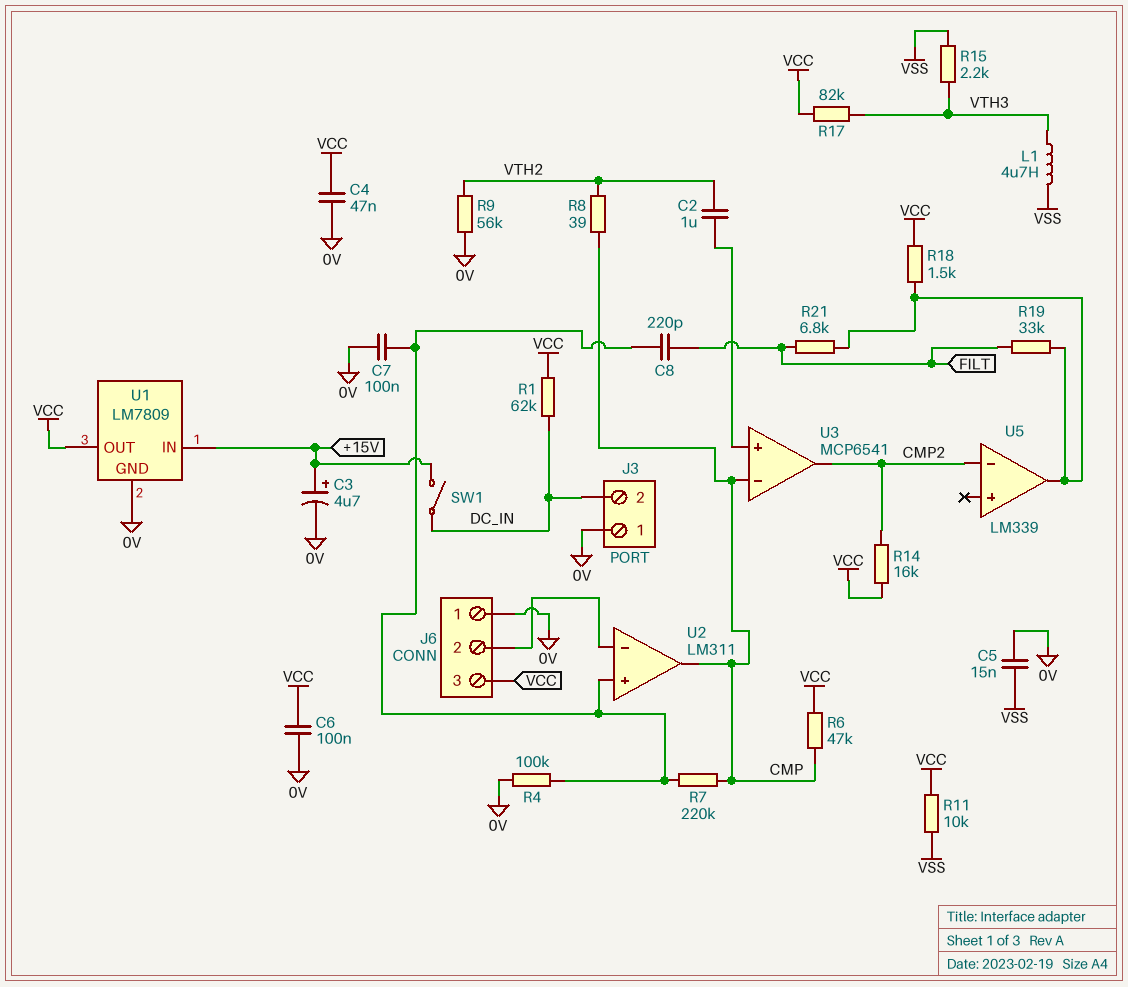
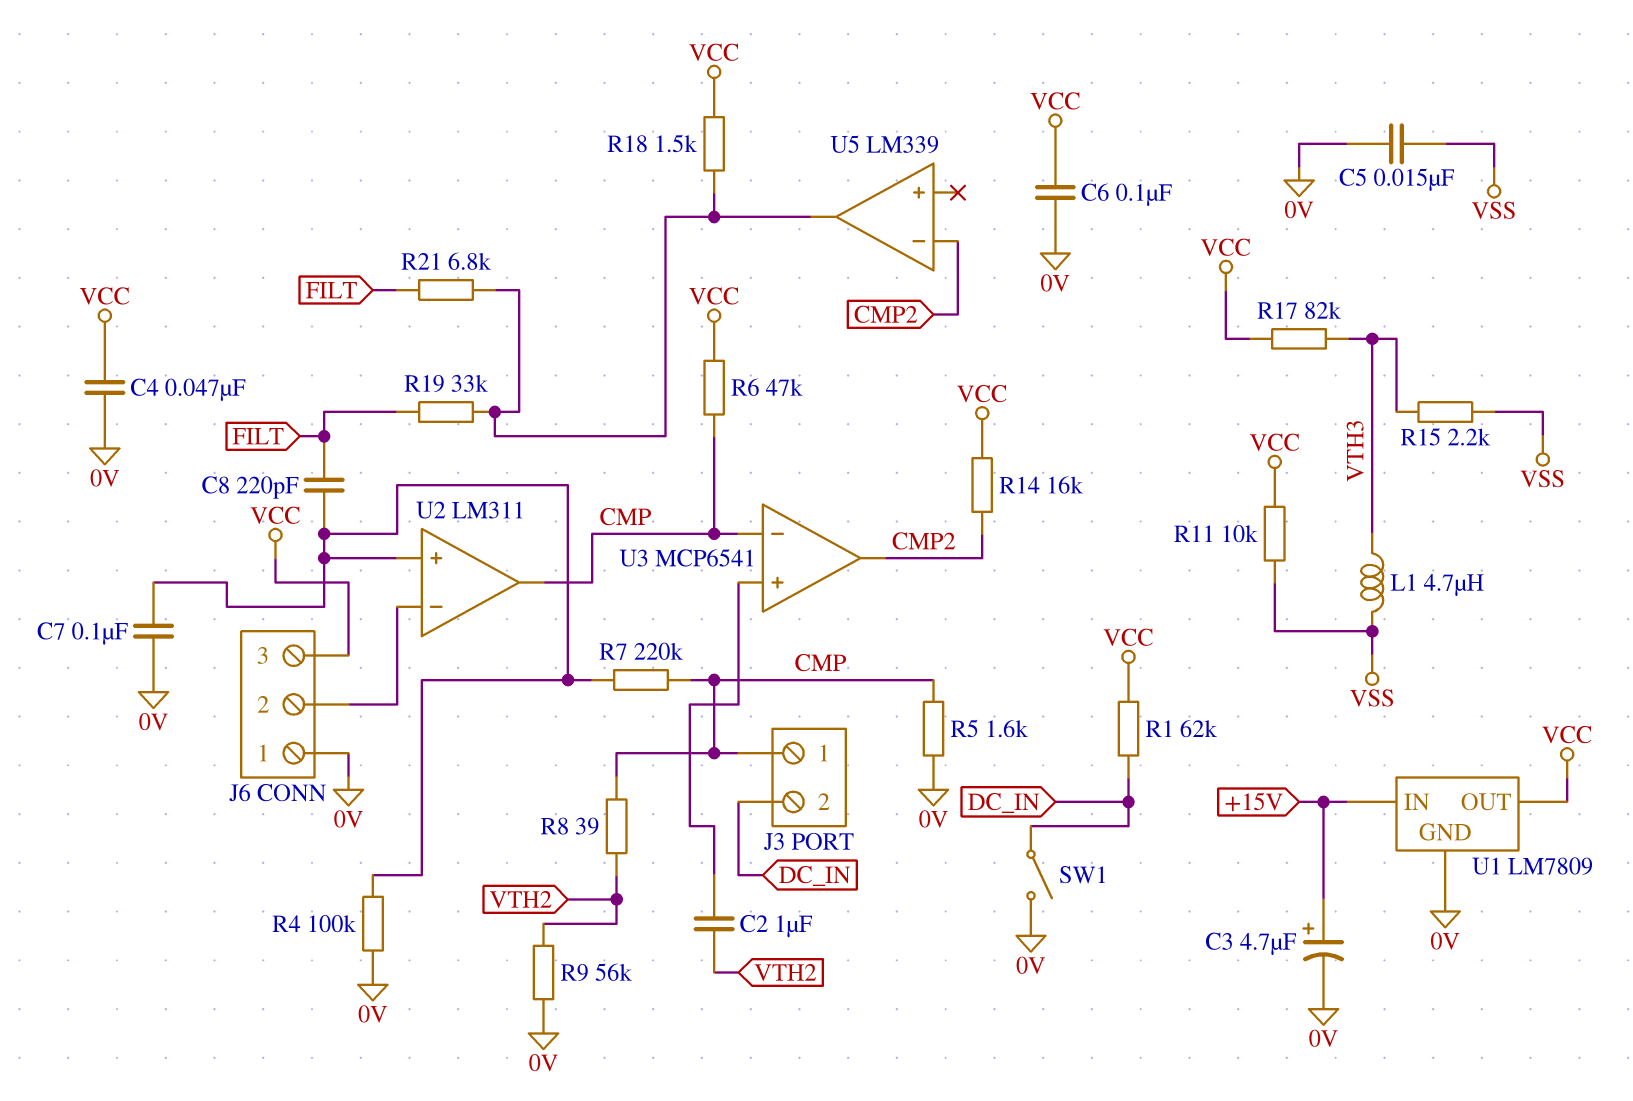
J3 pin 1: 0V -> CMP
R5: none -> 1.6k (0V, CMP)
SW1: switch (+15V, DC_IN) -> switch (0V, DC_IN)

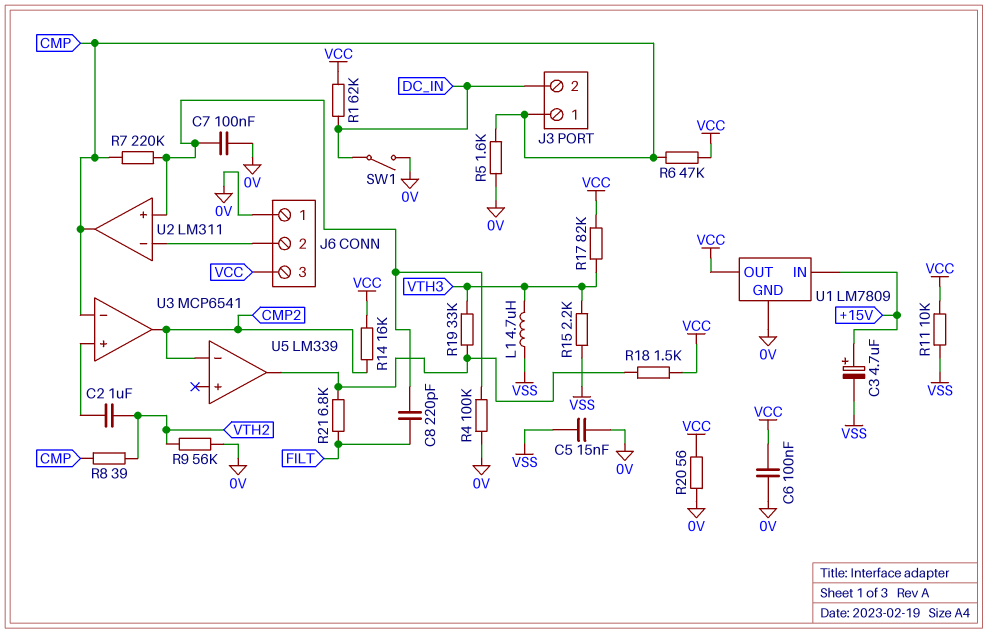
C3: 4.7uF (plus +15V, minus 0V) -> 4.7uF (plus +15V, minus VSS)
C4: 47nF (0V, VCC) -> none
R19: 33k (FILT, U5/out) -> 33k (U5/out, VTH3)
R20: none -> 56 (0V, VCC)

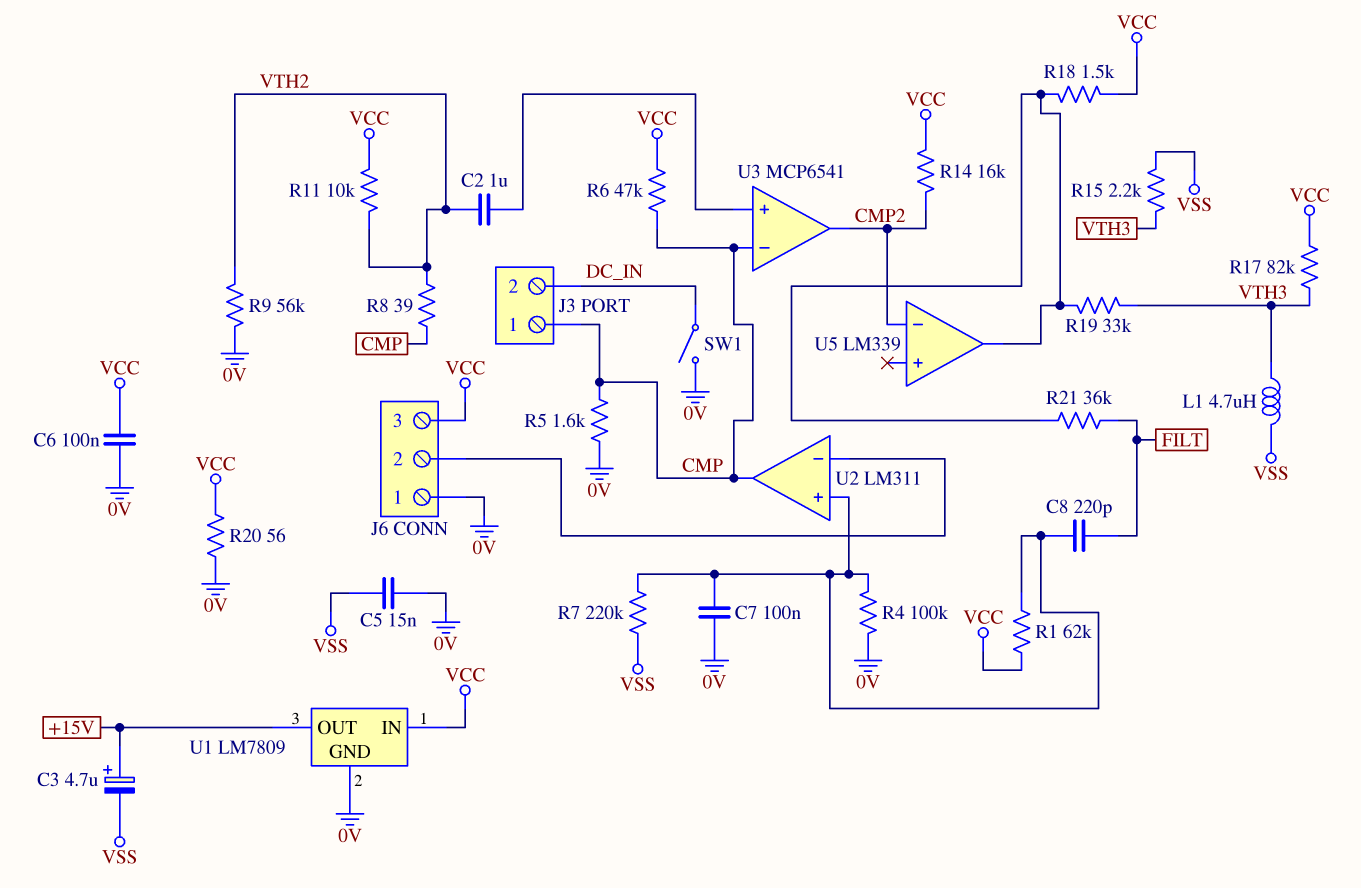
R1: 62k (DC_IN, VCC) -> 62k (U2/in+, VCC)
R7: 220k (CMP, U2/in+) -> 220k (U2/in+, VSS)
R11: 10k (VCC, VSS) -> 10k (VCC, VTH2)
R21: 6.8k (FILT, U5/out) -> 36k (FILT, U5/out)
U1 pin IN: +15V -> VCC
U1 pin OUT: VCC -> +15V

